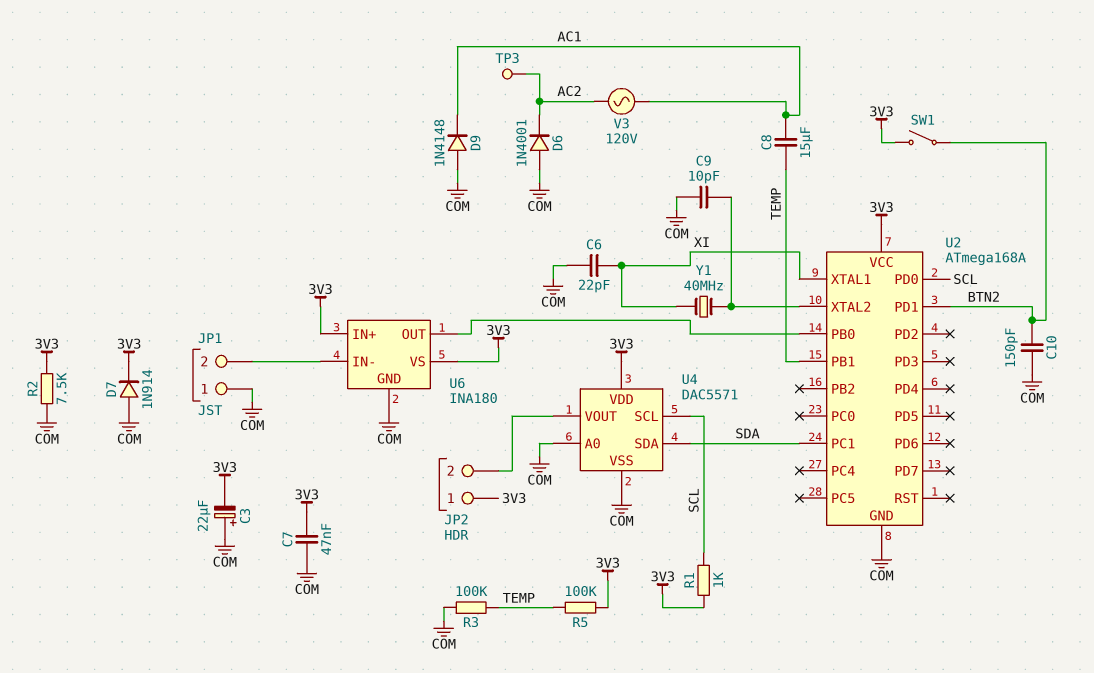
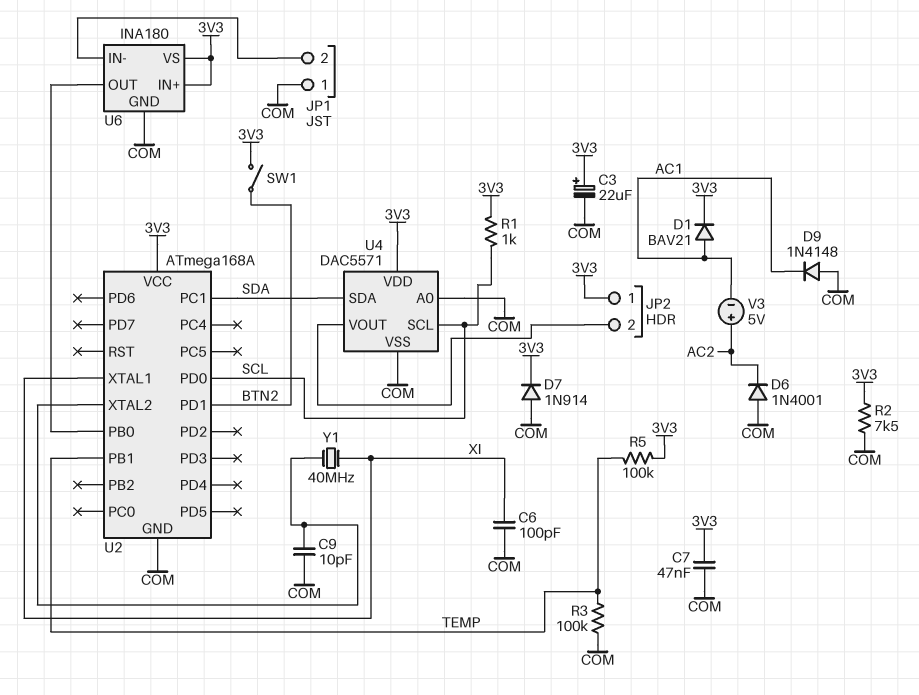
C3: 22uF (plus COM, minus 3V3) -> 22uF (plus 3V3, minus COM)
C6: 22pF (COM, XI) -> 100pF (COM, XI)
C8: 15uF (AC1, TEMP) -> none
C10: 150pF (BTN2, COM) -> none
D1: none -> diode BAV21 (A AC1, K 3V3)
TP3: test point (AC2) -> none
V3: AC 120V (AC1, AC2) -> 5V (plus AC2, minus AC1)

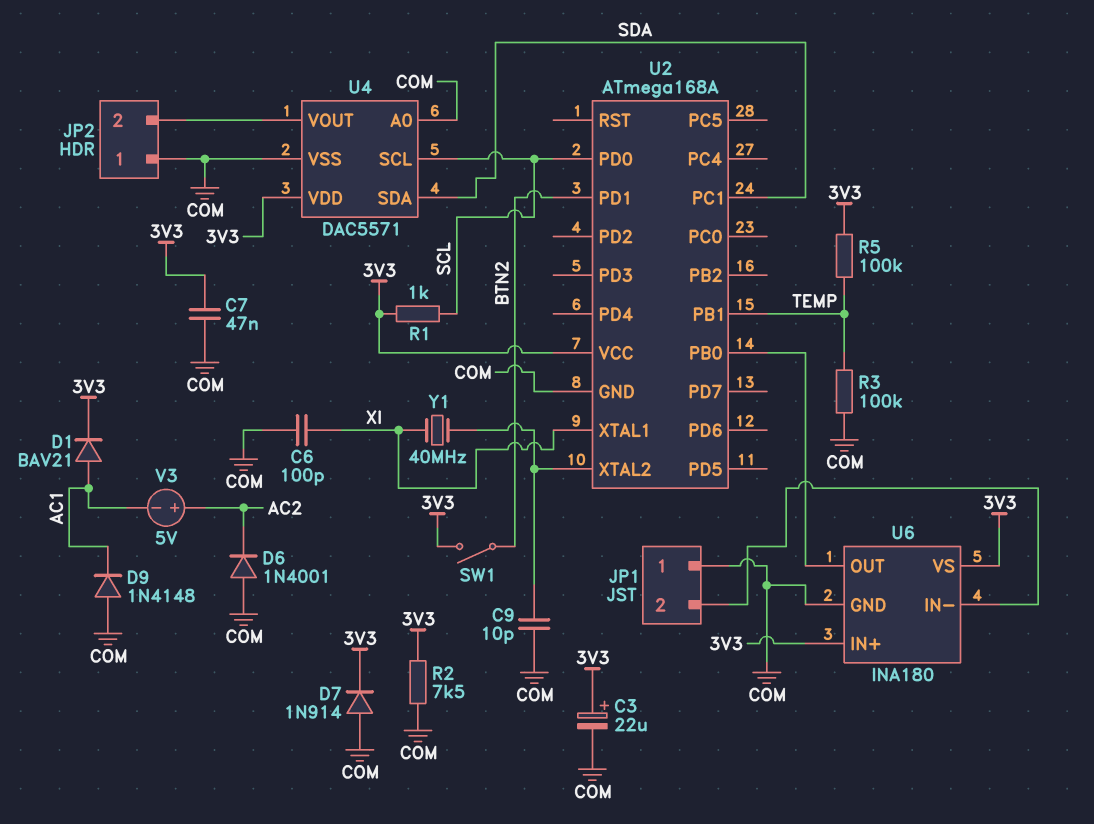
JP2 pin 1: 3V3 -> COM

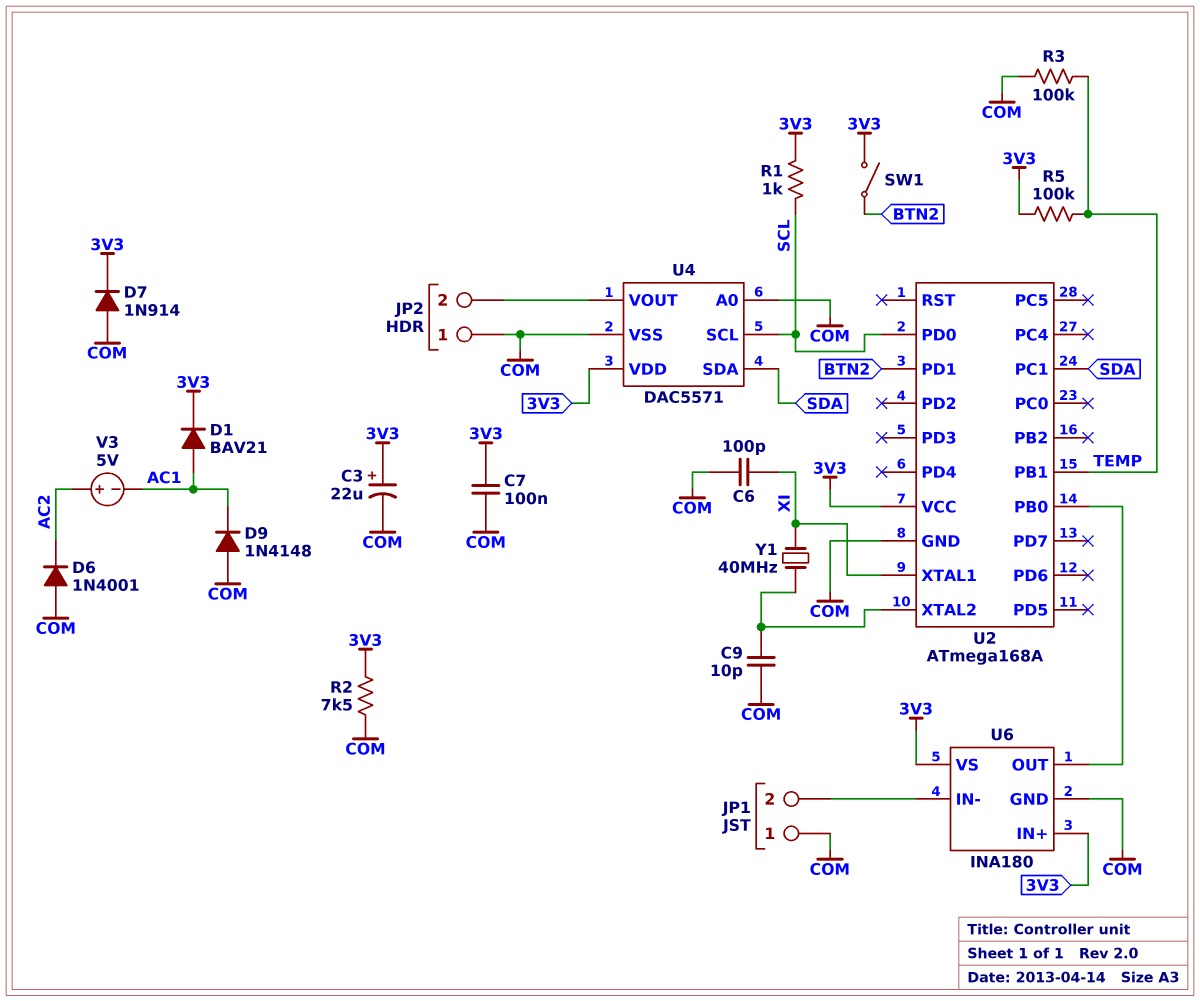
C7: 47nF (3V3, COM) -> 100nF (3V3, COM)

